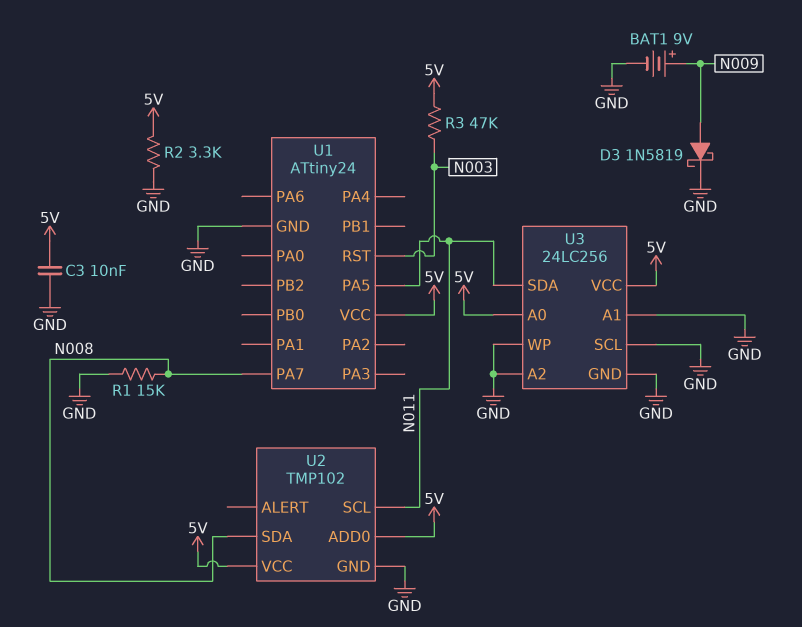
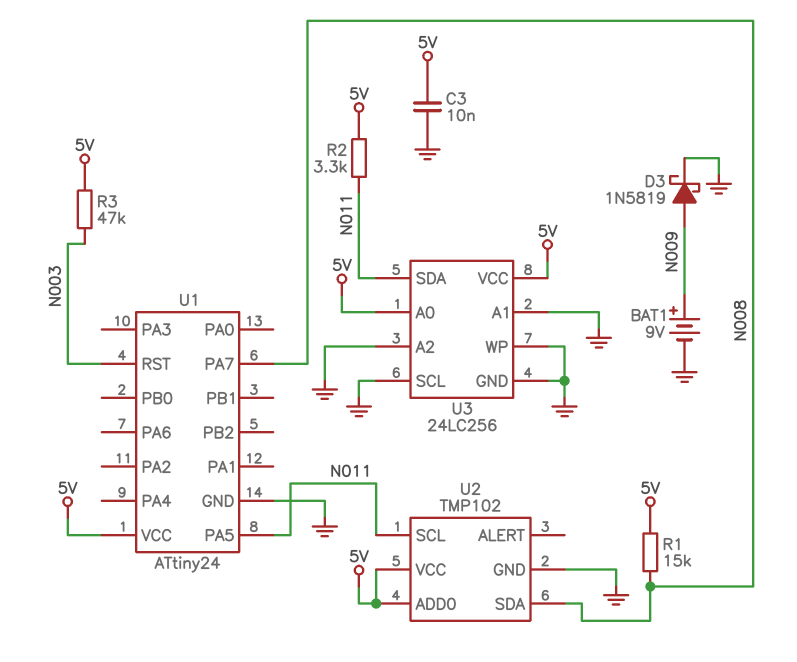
R1: 15k (GND, N008) -> 15k (5V, N008)
R2: 3.3k (5V, GND) -> 3.3k (5V, N011)

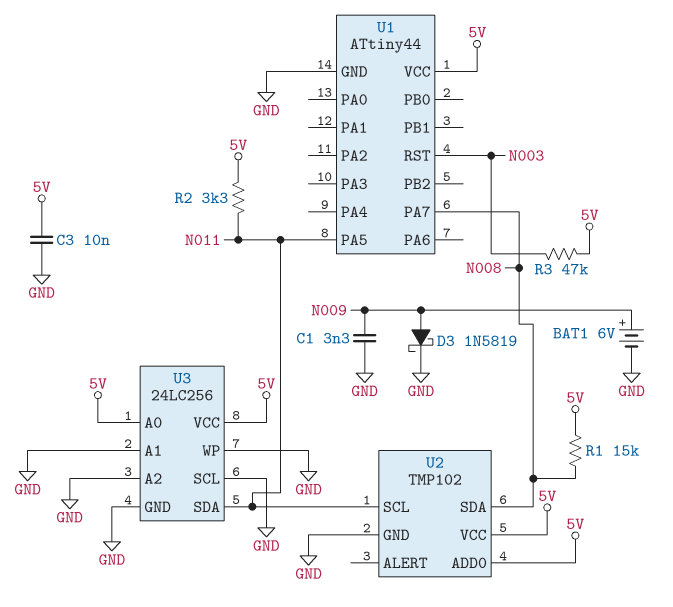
BAT1: 9V (plus N009, minus GND) -> 6V (plus N009, minus GND)
C1: none -> 3.3nF (GND, N009)
U1: ATtiny24 -> ATtiny44

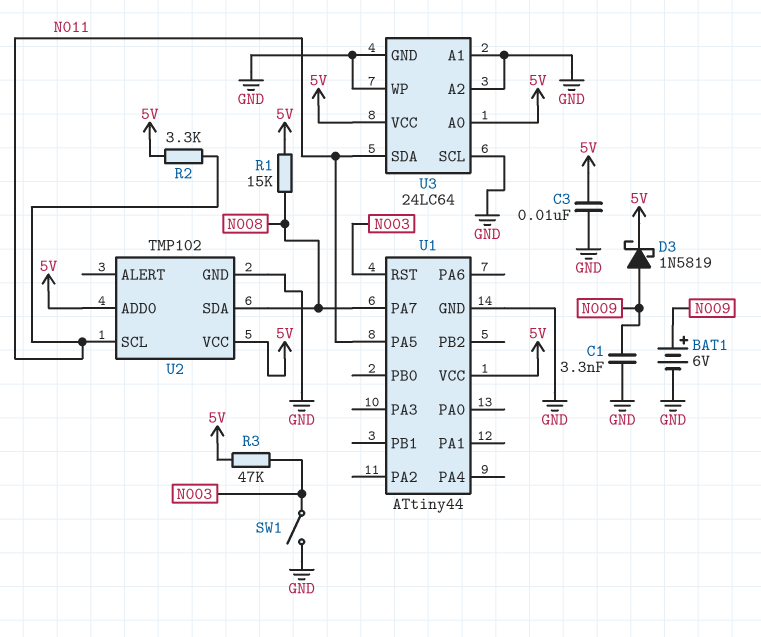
D3: schottky 1N5819 (A N009, K GND) -> schottky 1N5819 (A N009, K 5V)
SW1: none -> switch (GND, N003)
U3: 24LC256 -> 24LC64

